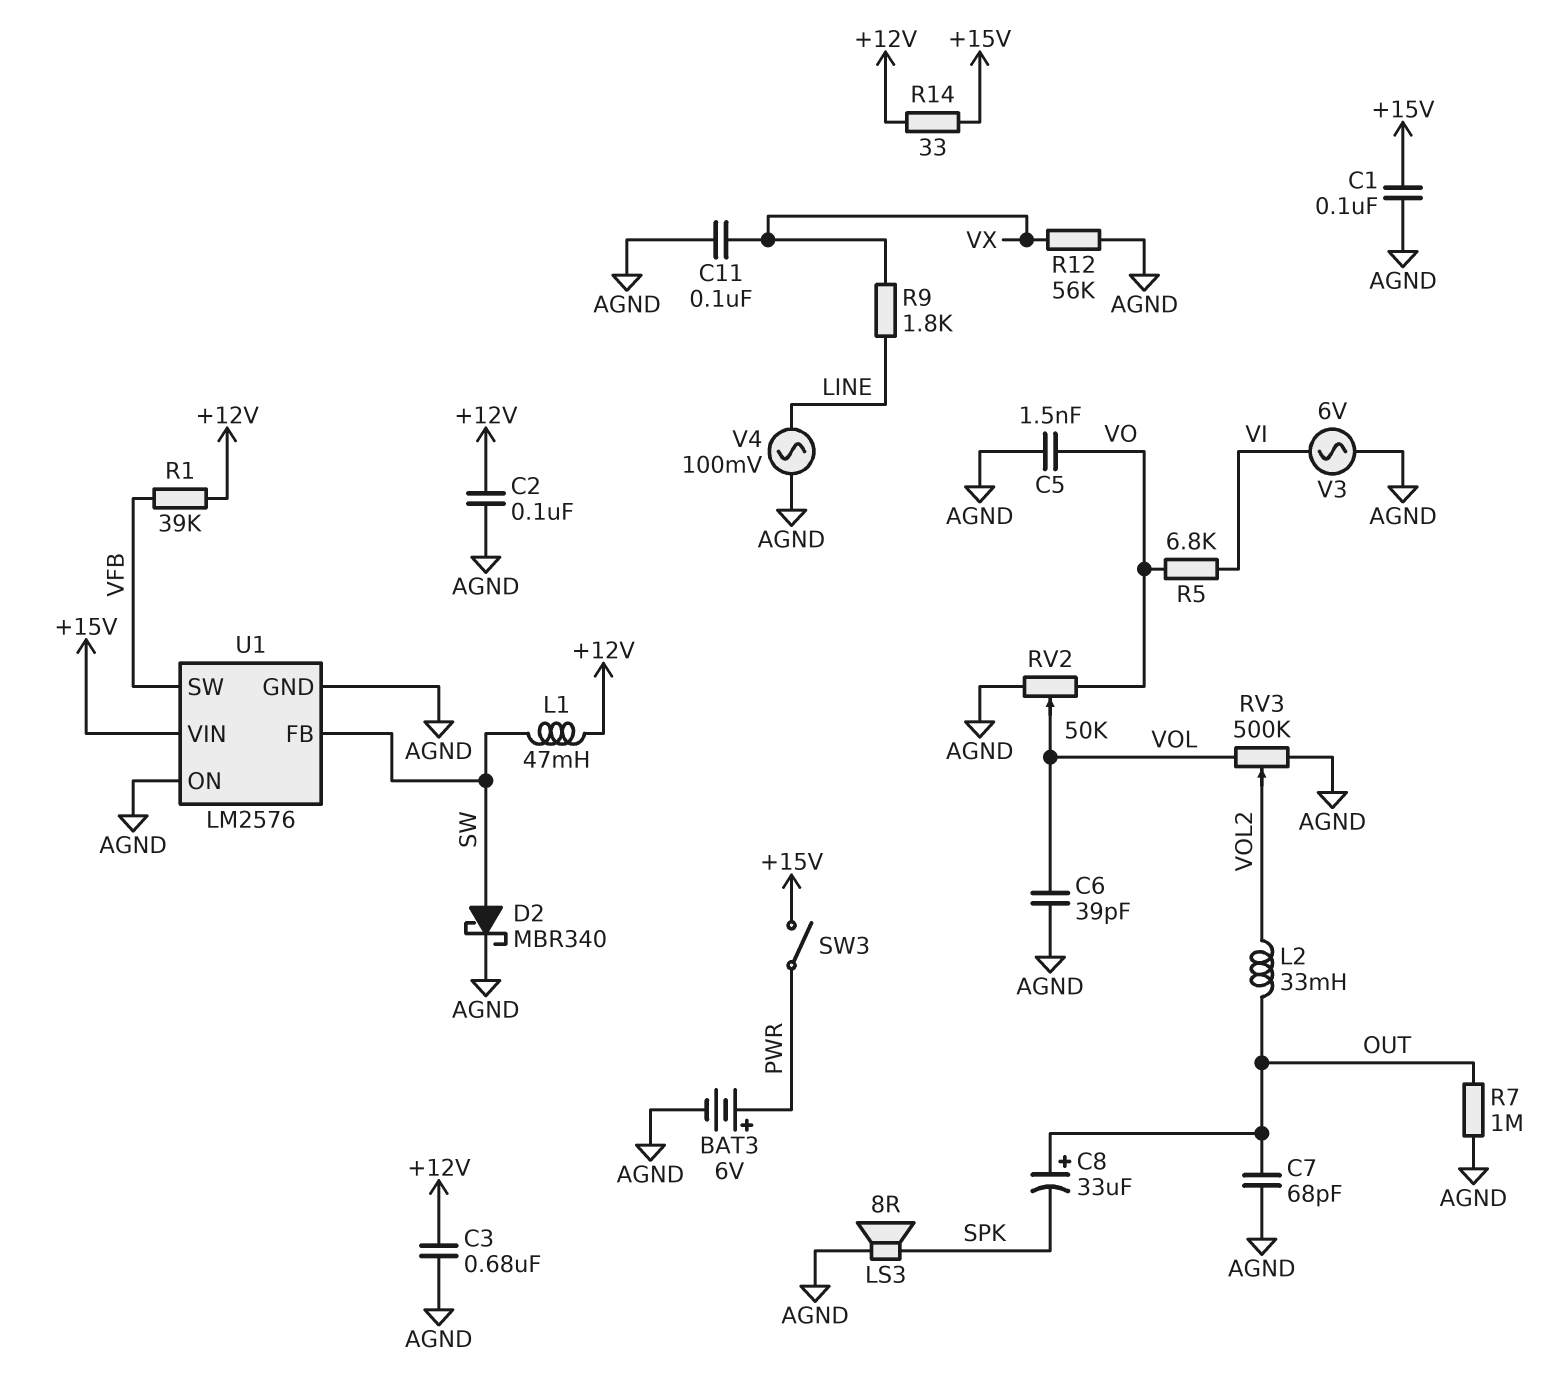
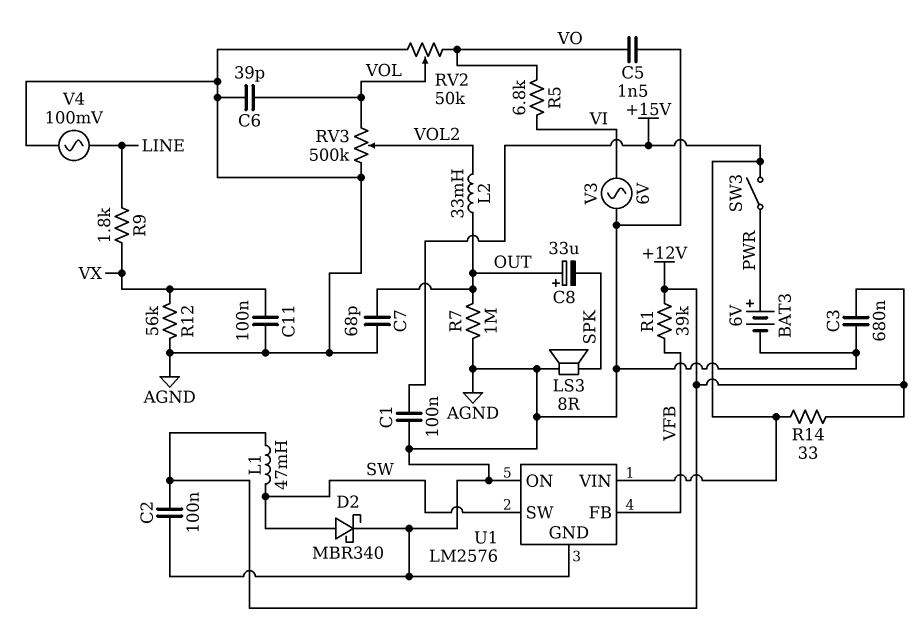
U1 pin FB: SW -> VFB
U1 pin SW: VFB -> SW

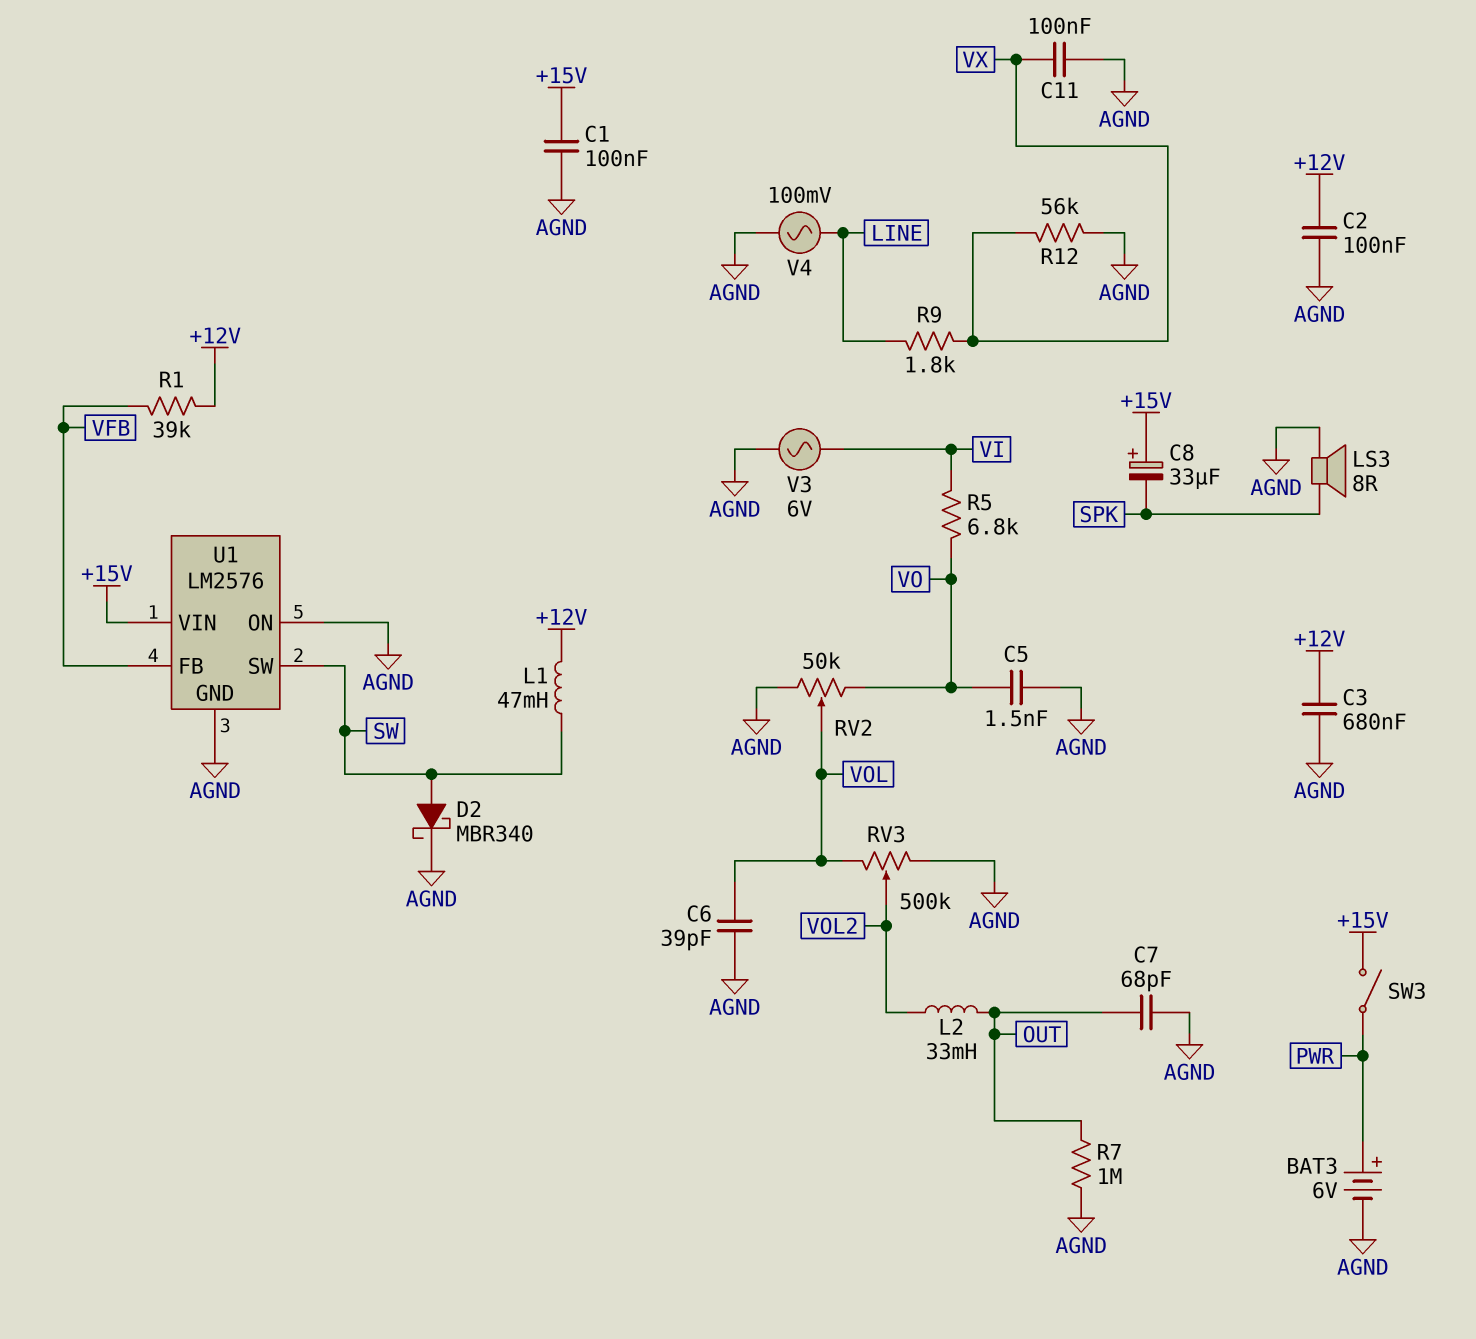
C8: 33uF (plus OUT, minus SPK) -> 33uF (plus +15V, minus SPK)
R14: 33 (+12V, +15V) -> none

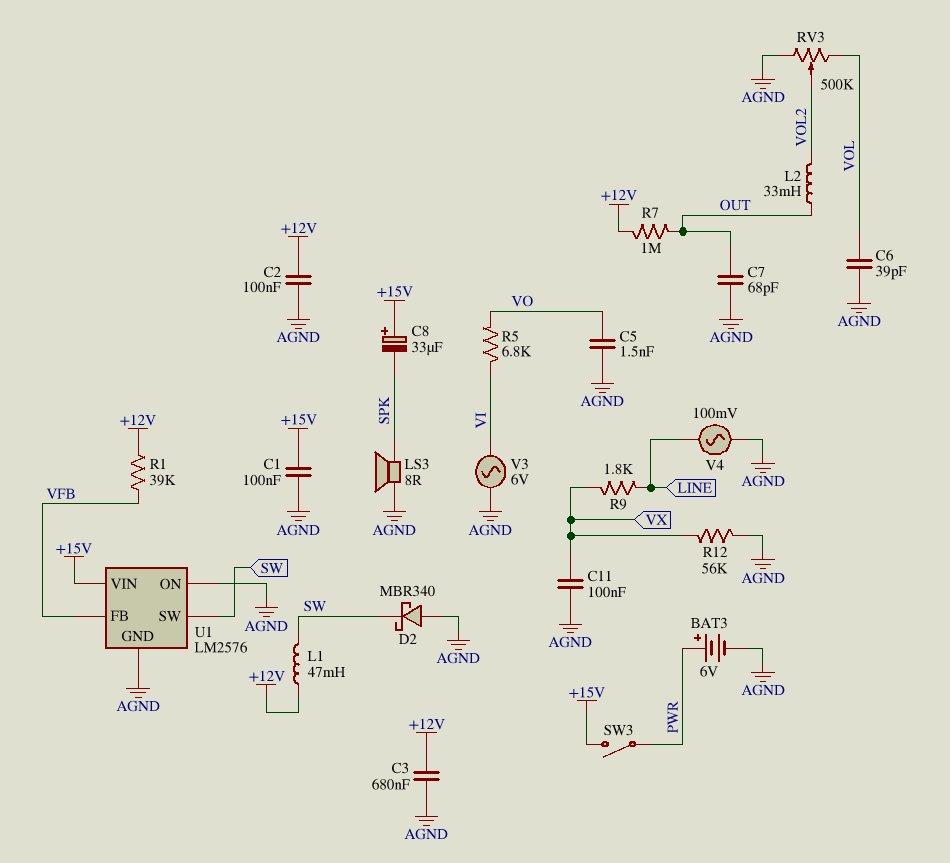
D2: schottky MBR340 (A SW, K AGND) -> schottky MBR340 (A AGND, K SW)
R7: 1M (AGND, OUT) -> 1M (+12V, OUT)
RV2: 50k (AGND, VO, wiper VOL) -> none

